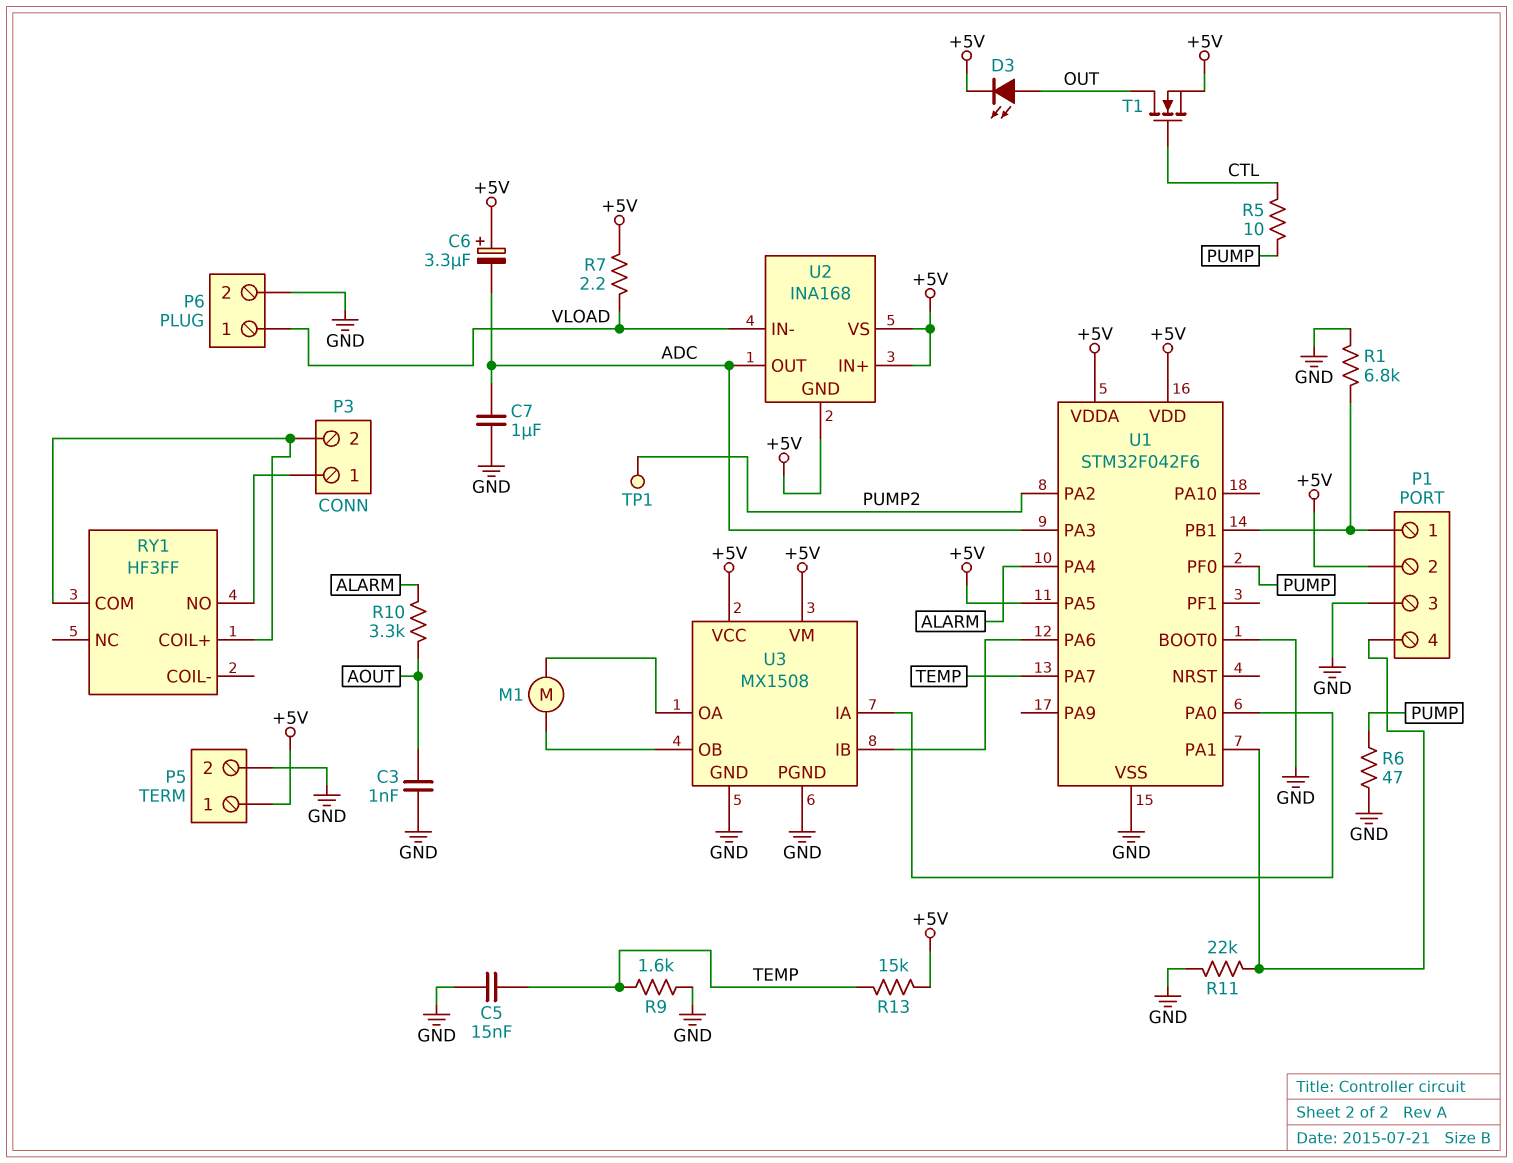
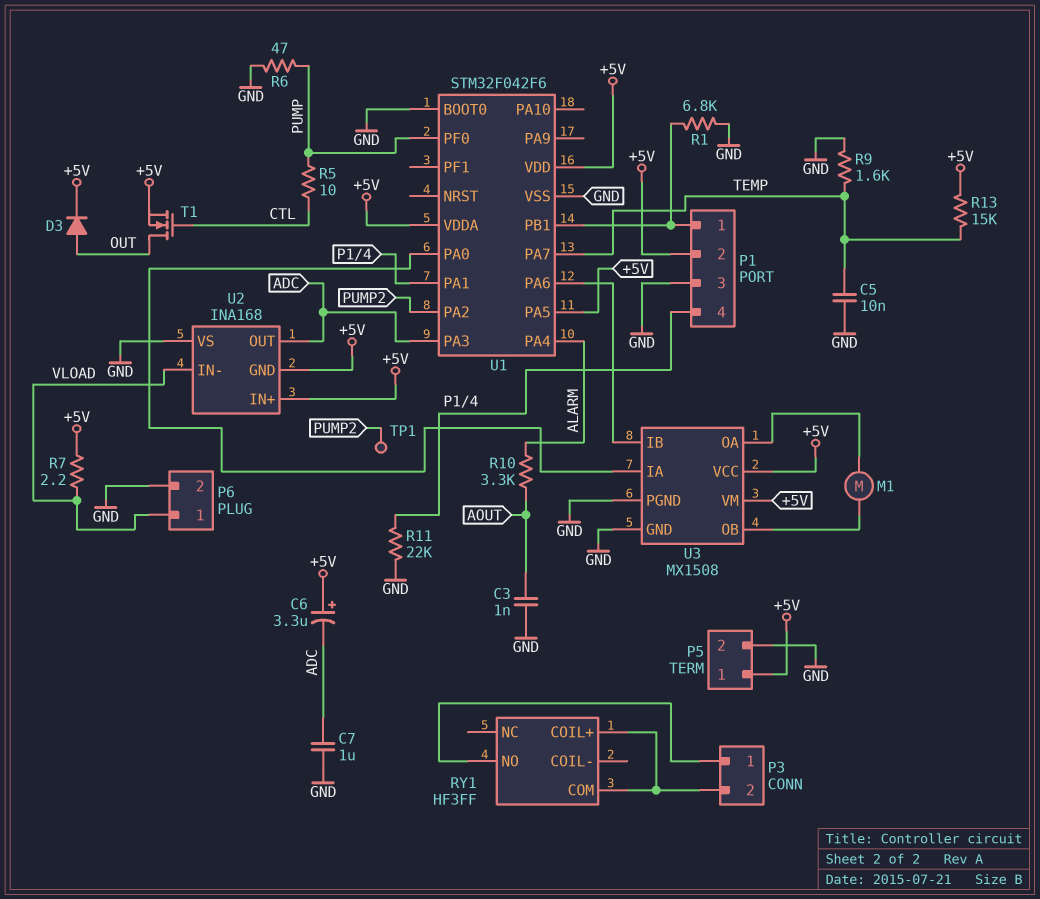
C5: 15nF (GND, TEMP) -> 10nF (GND, TEMP)
D3: LED (A OUT, K +5V) -> diode (A OUT, K +5V)
U2 pin VS: +5V -> GND

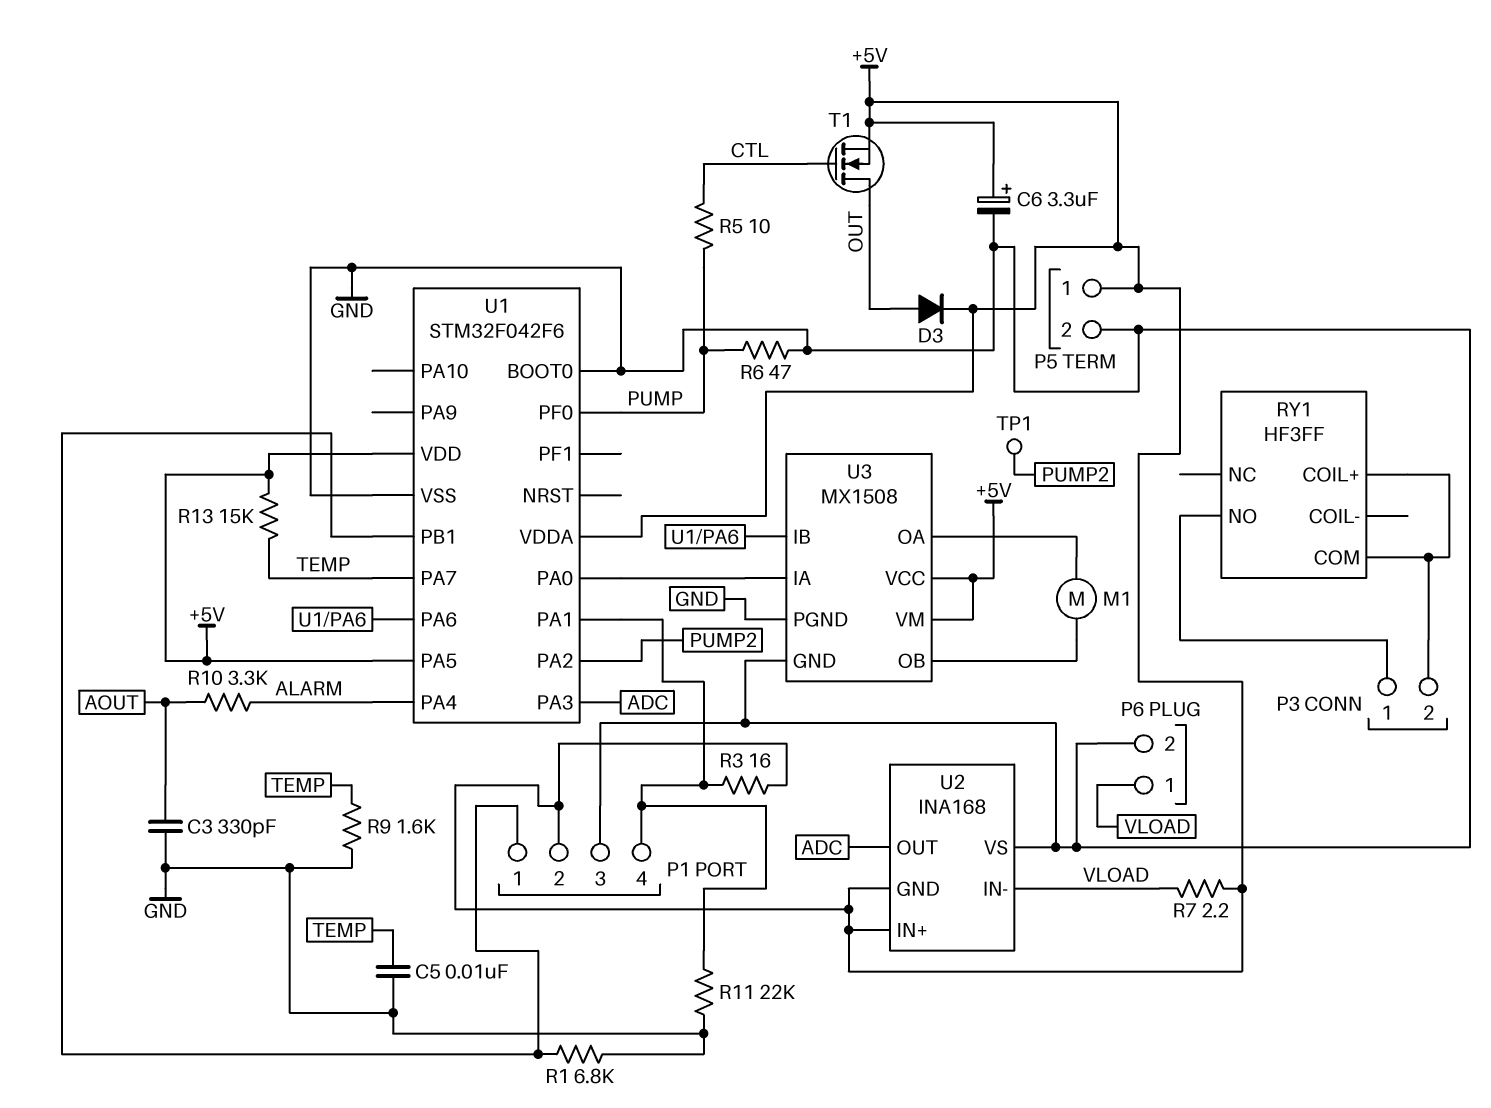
C3: 1nF (AOUT, GND) -> 330pF (AOUT, GND)
C6: 3.3uF (plus +5V, minus ADC) -> 3.3uF (plus +5V, minus GND)
C7: 1uF (ADC, GND) -> none
R3: none -> 16 (+5V, P1/4)

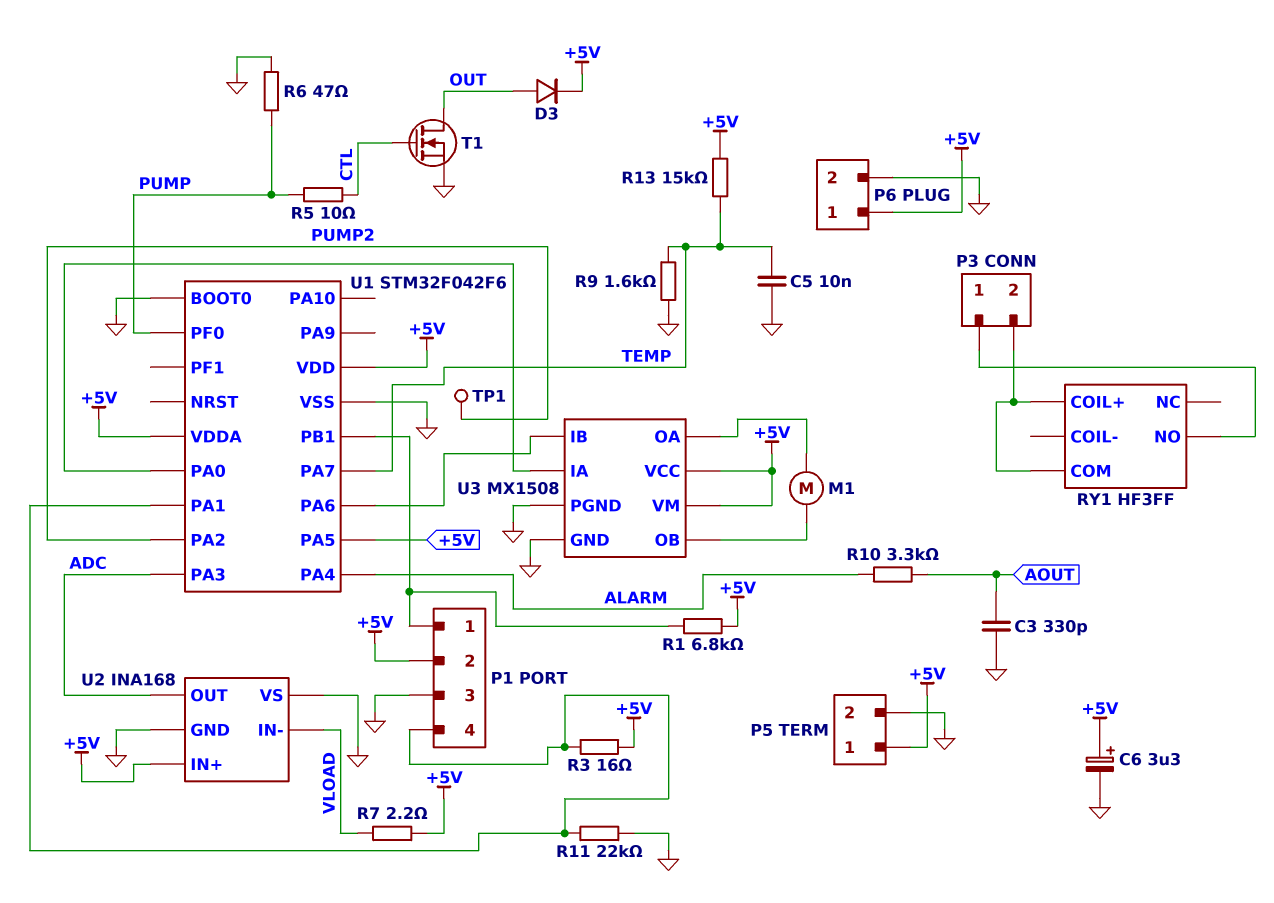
P6 pin 1: VLOAD -> +5V
R1: 6.8k (GND, P1/1) -> 6.8k (+5V, P1/1)
T1: NMOS (G CTL, D OUT, S +5V) -> NMOS (G CTL, D OUT, S GND)
U2 pin GND: +5V -> GND

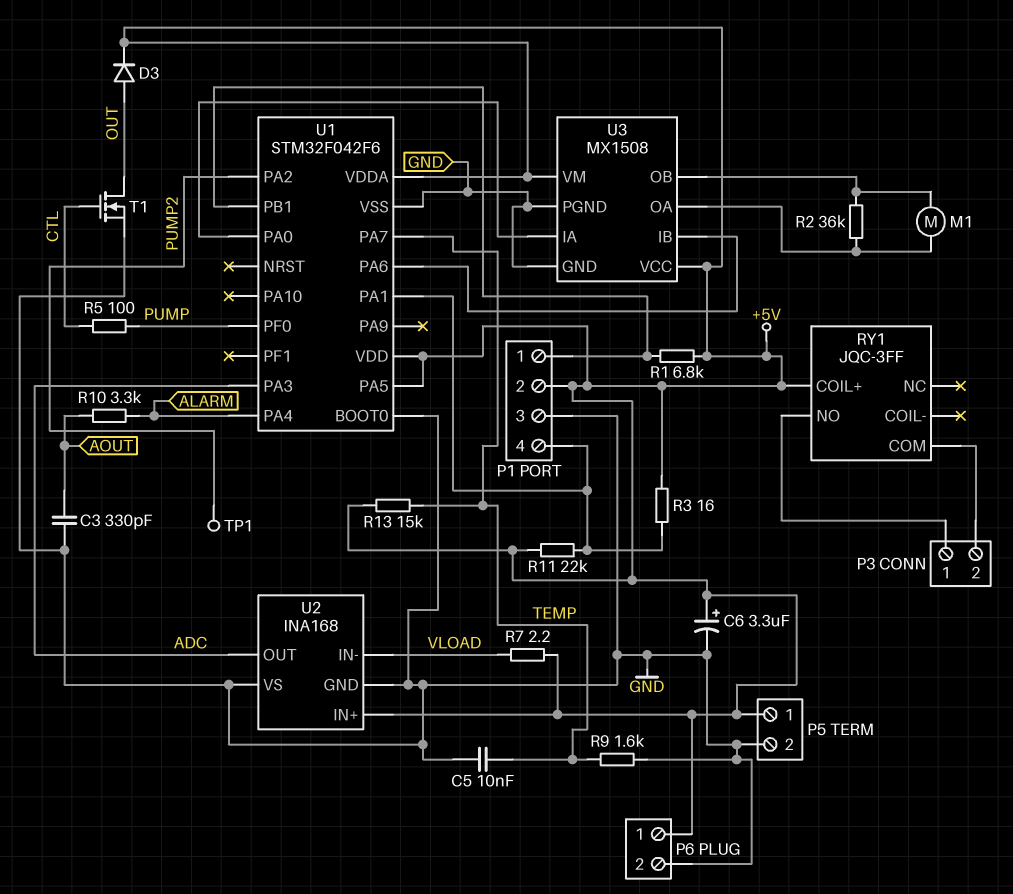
R2: none -> 36k (U3/OA, U3/OB)
R5: 10 (CTL, PUMP) -> 100 (CTL, PUMP)
R6: 47 (GND, PUMP) -> none
R11: 22k (GND, P1/4) -> 22k (+5V, P1/4)
RY1: HF3FF -> JQC-3FF
RY1 pin COIL+: P3/2 -> +5V

